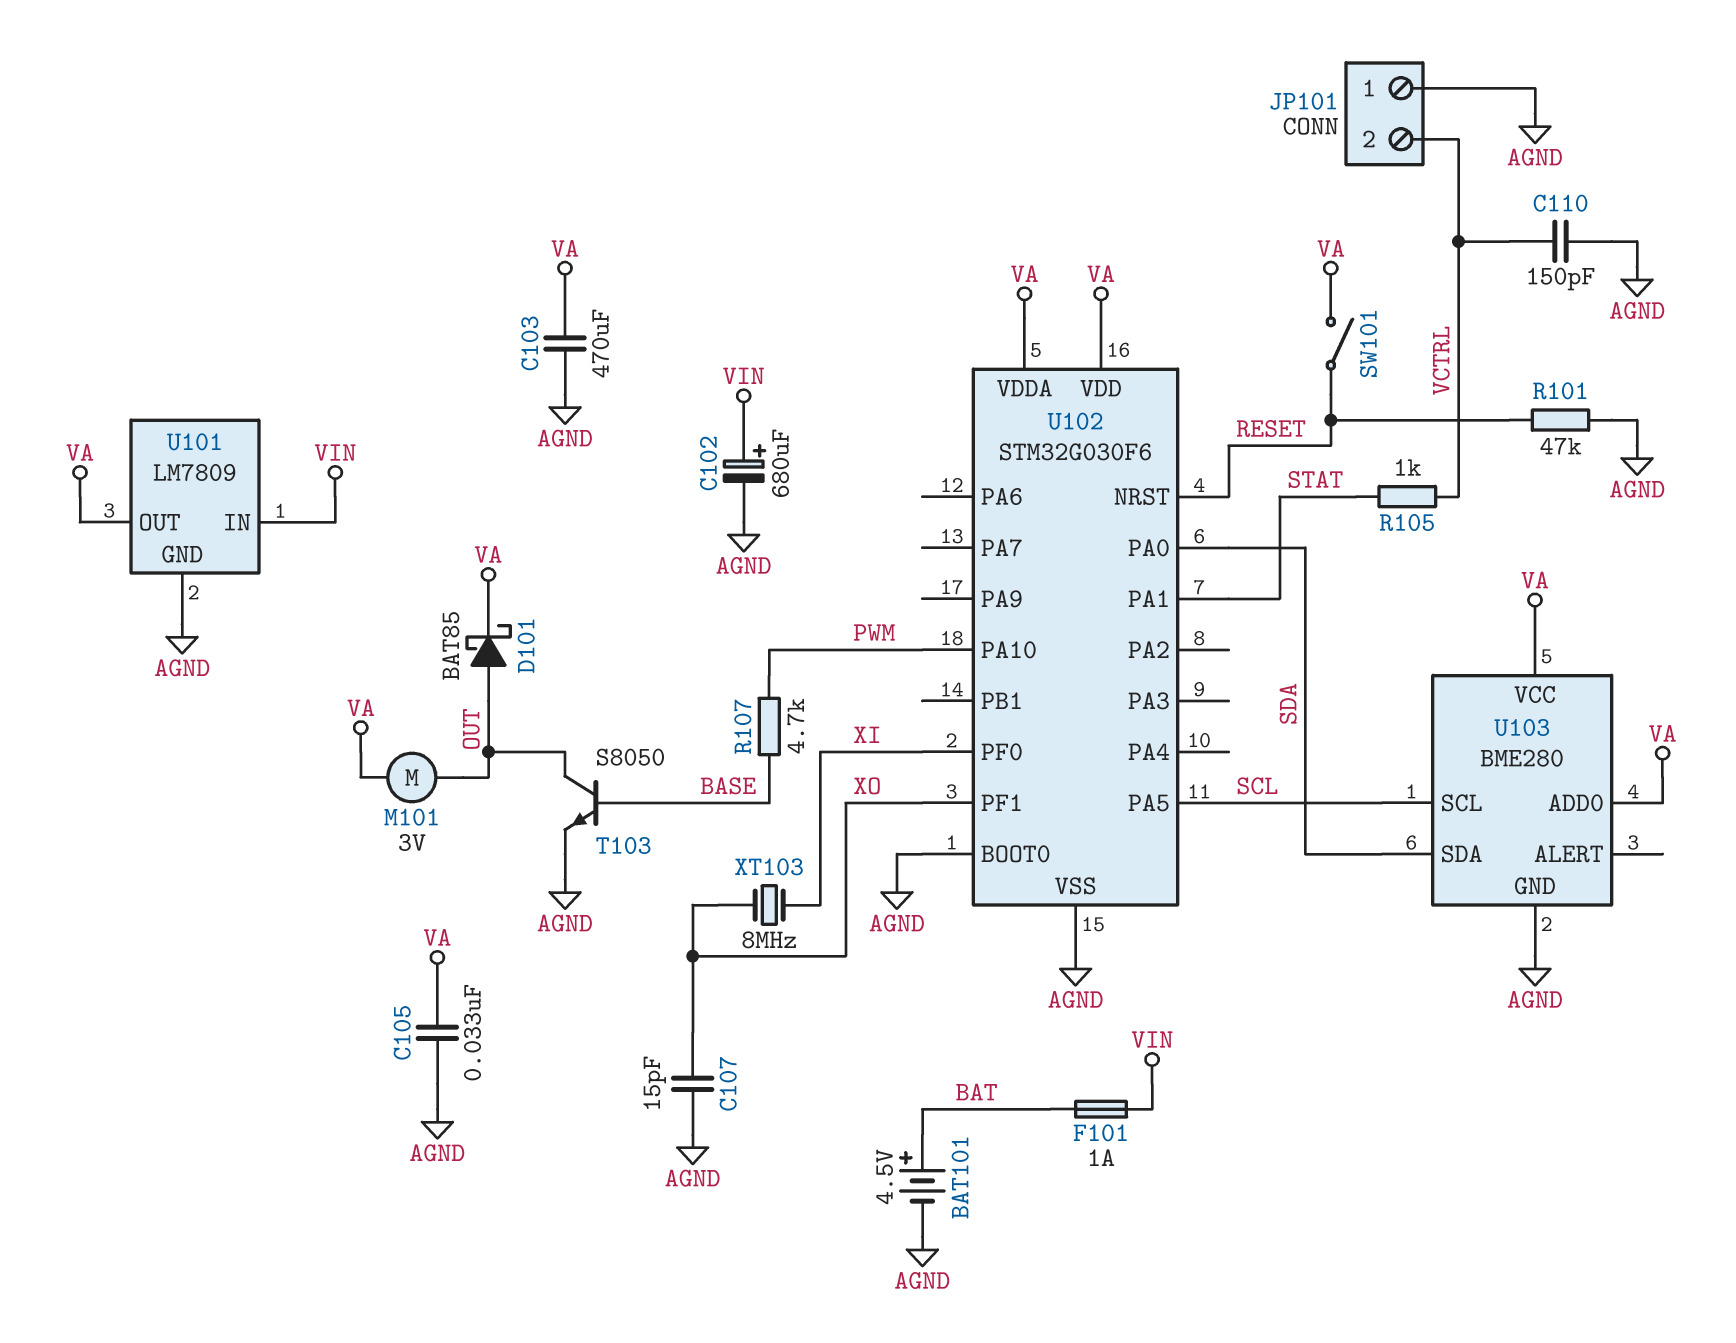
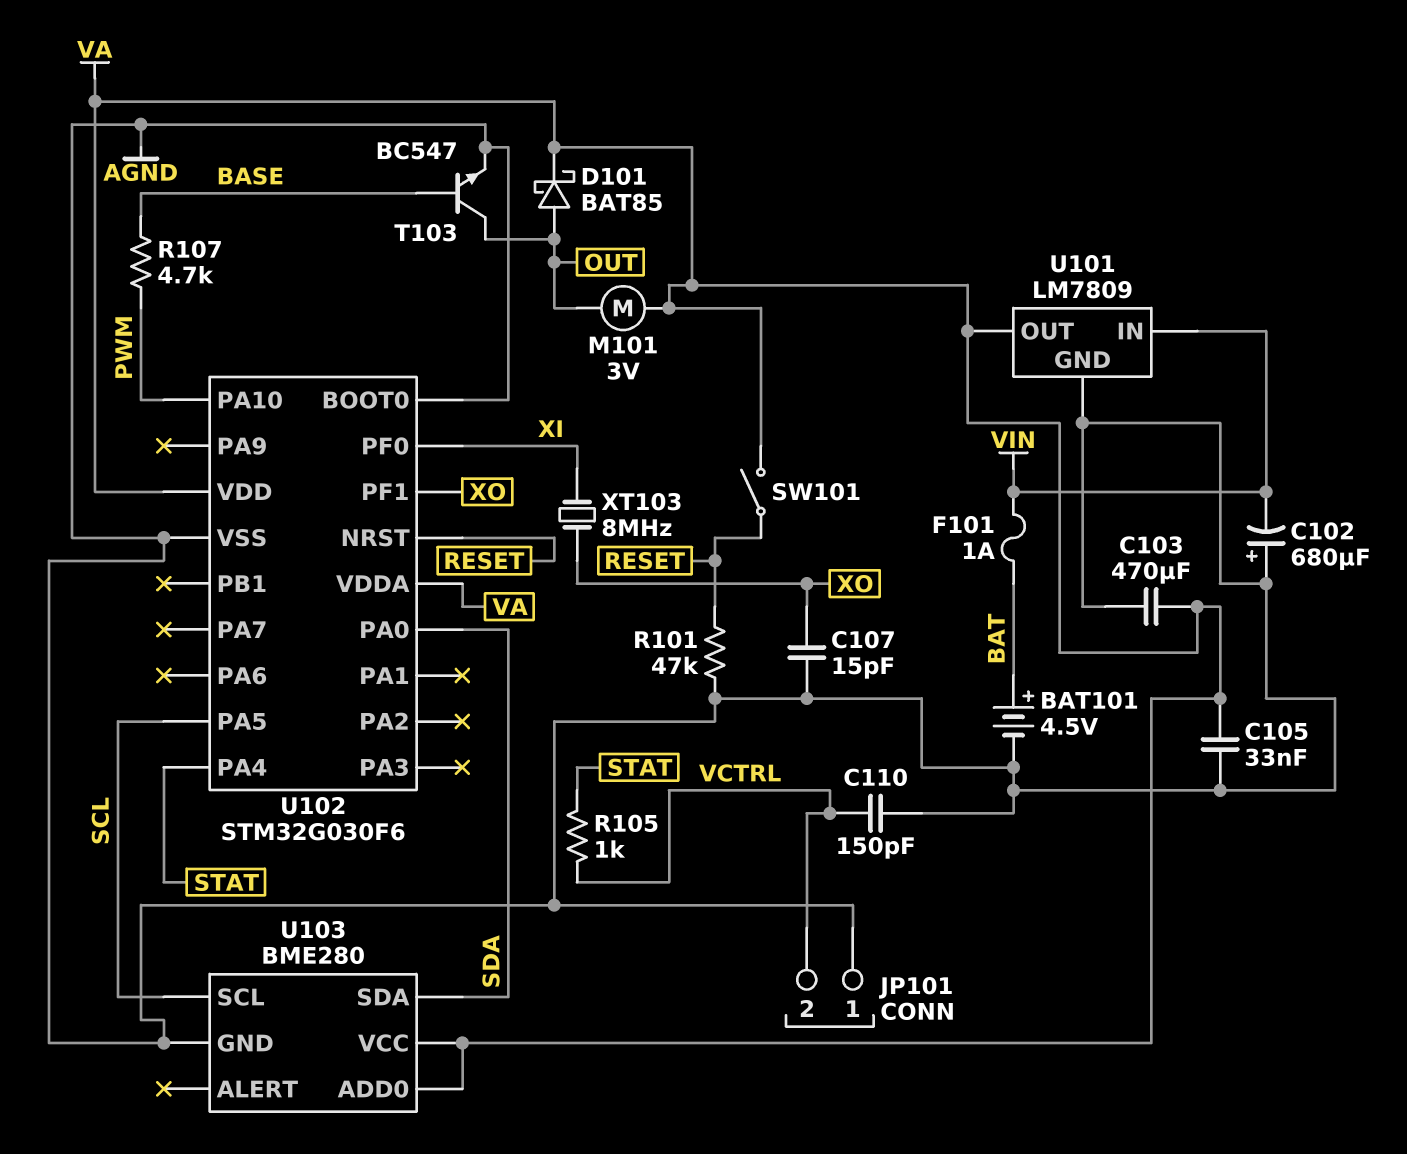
C102: 680uF (plus VIN, minus AGND) -> 680uF (plus AGND, minus VIN)
T103: NPN S8050 (B BASE, C OUT, E AGND) -> NPN BC547 (B BASE, C OUT, E AGND)
U102 pin PA1: STAT -> none
U102 pin PA4: none -> STAT

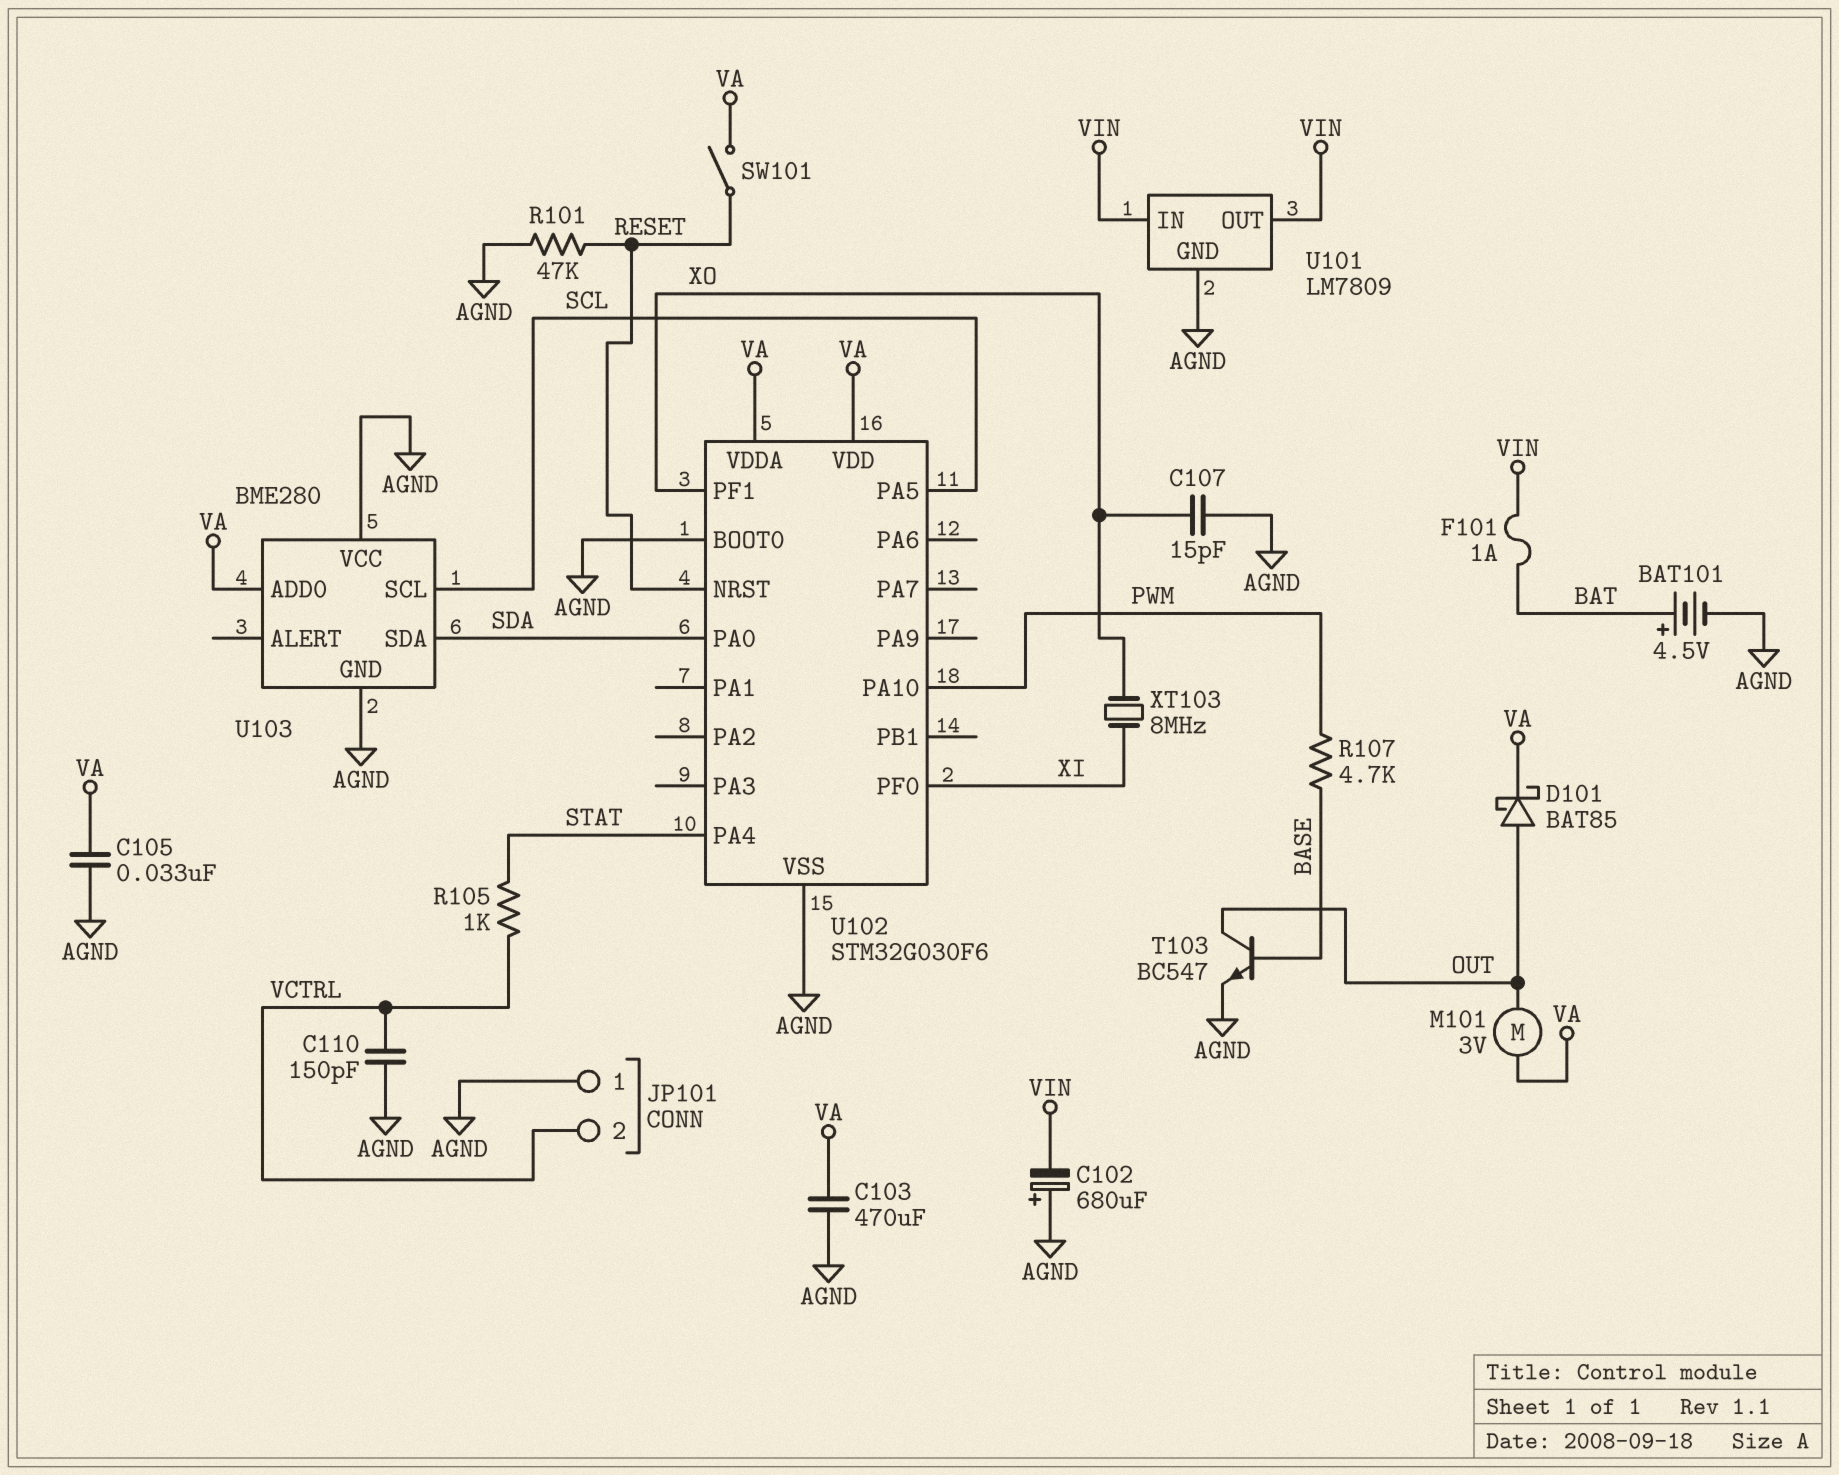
U101 pin OUT: VA -> VIN
U103 pin VCC: VA -> AGND

